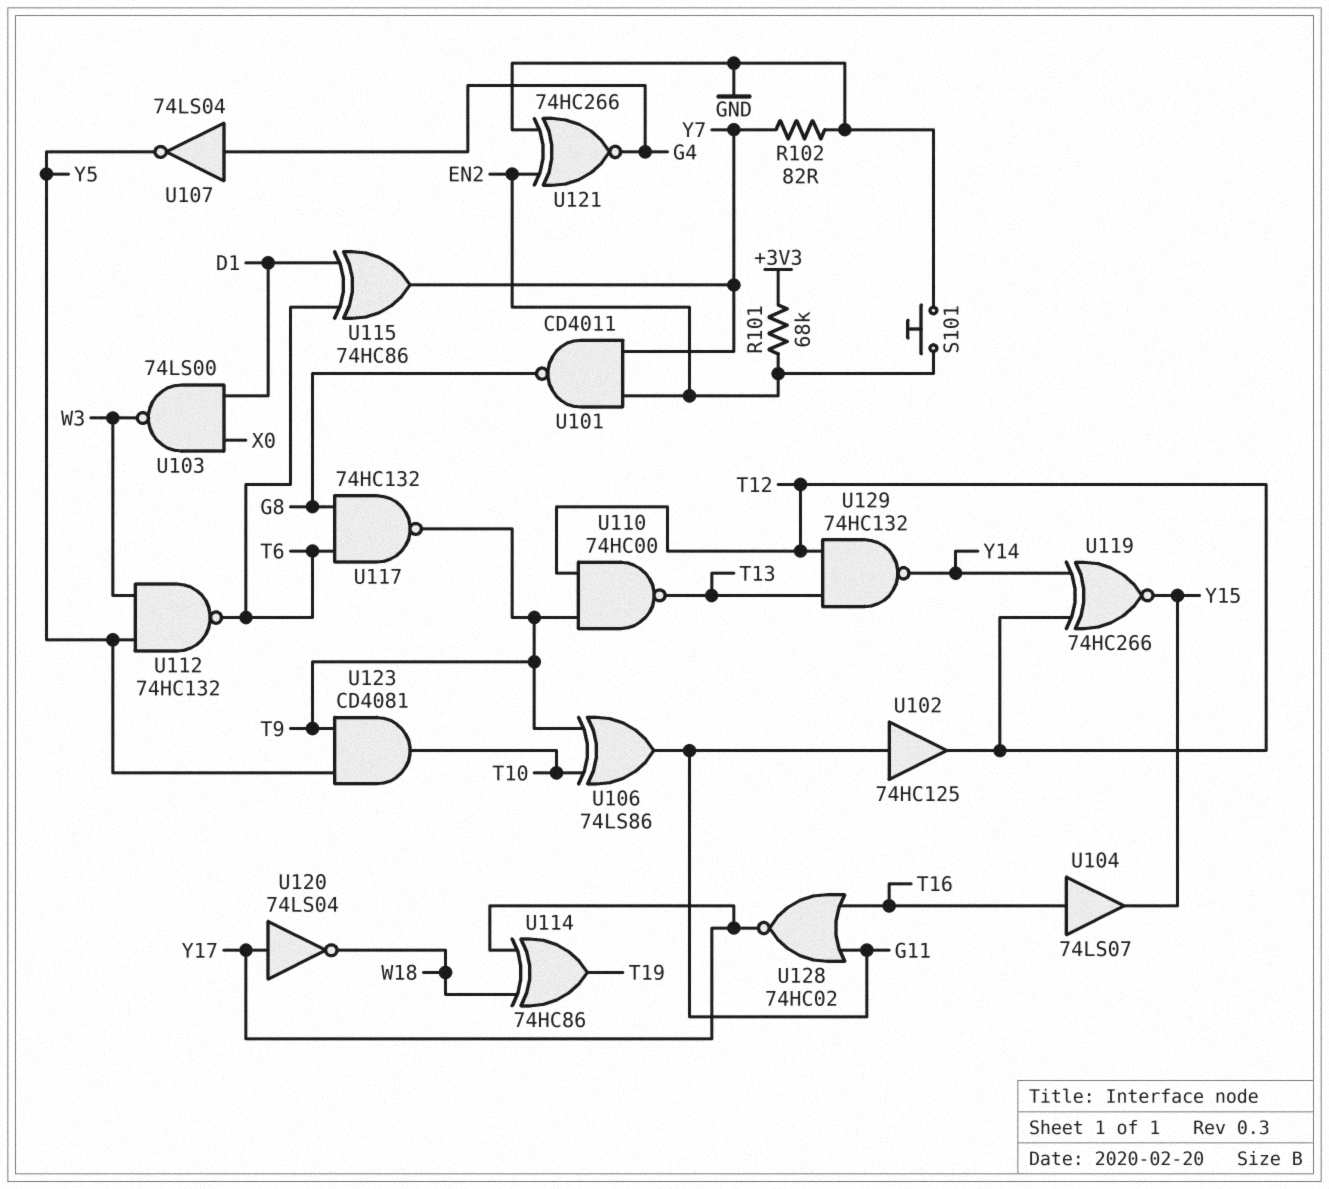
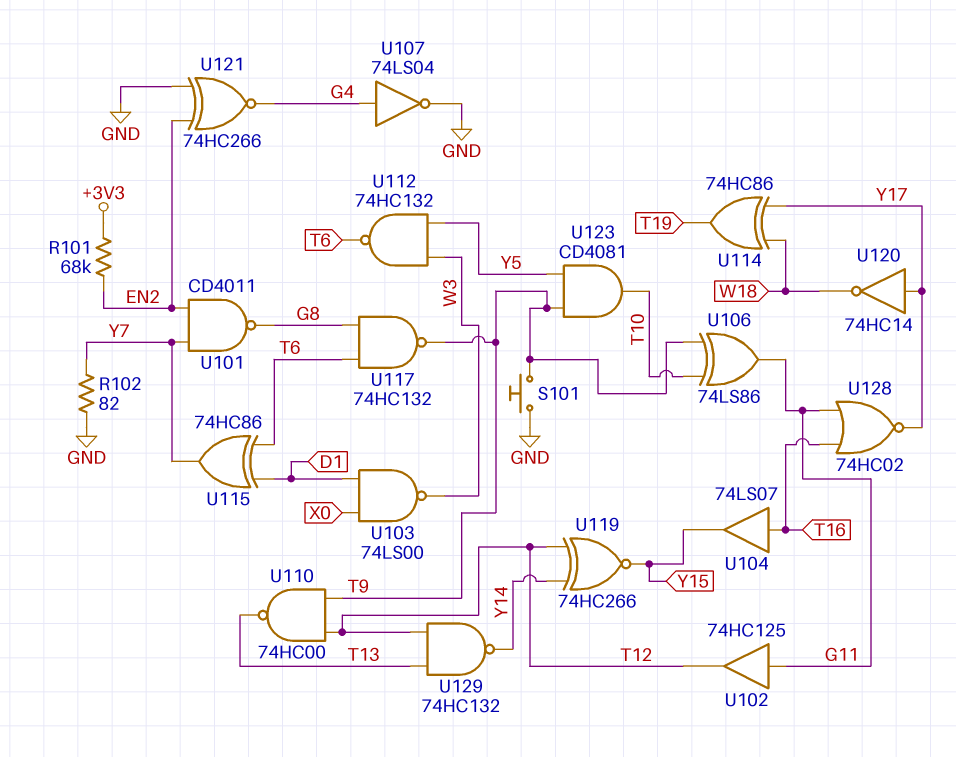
S101: button (EN2, GND) -> button (GND, T9)
U107: NOT 74LS04 (in G4, out Y5) -> NOT 74LS04 (in G4, out GND)
U120: NOT 74LS04 (in Y17, out W18) -> NOT 74HC14 (in Y17, out W18)

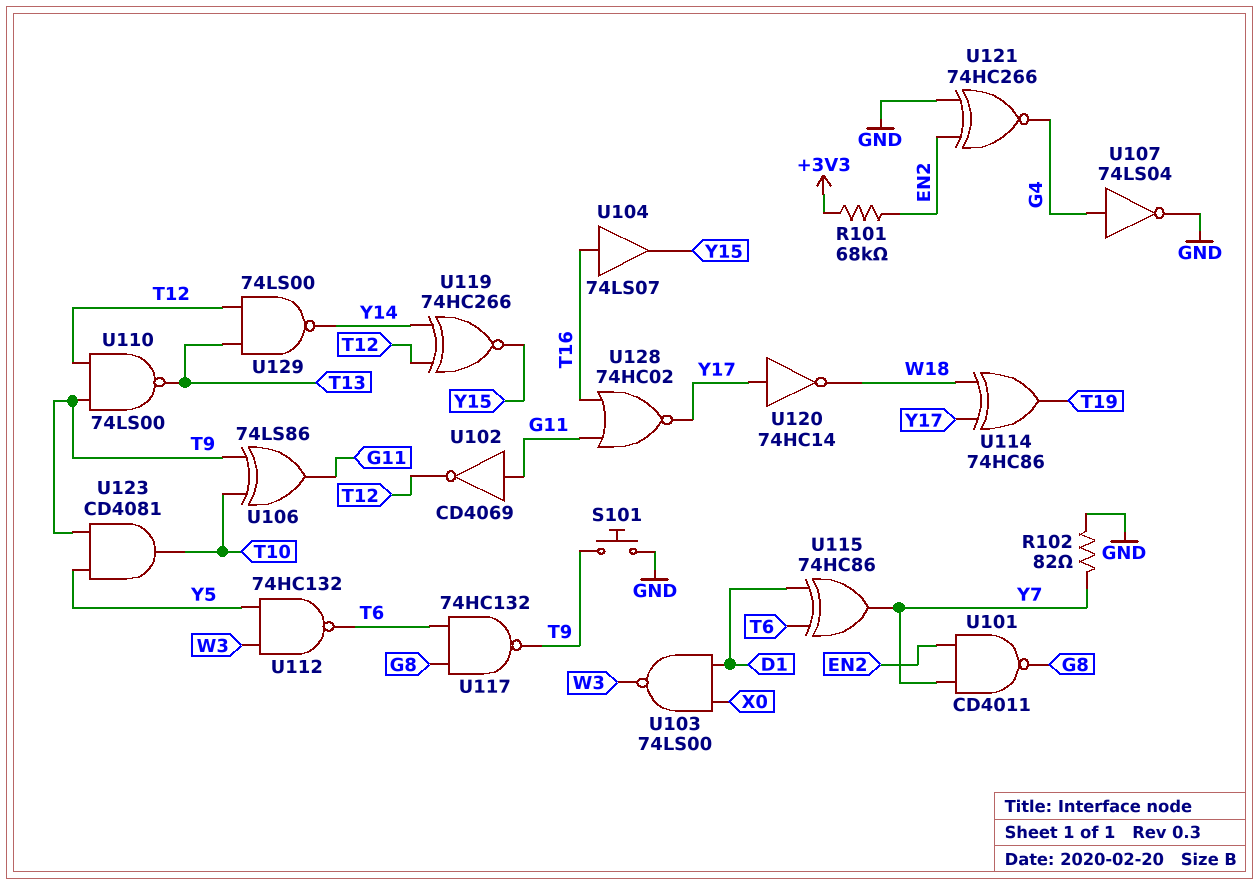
U102: buffer 74HC125 (in G11, out T12) -> NOT CD4069 (in G11, out T12)
U110: NAND 74HC00 (in T9, in T12, out T13) -> NAND 74LS00 (in T9, in T12, out T13)
U129: NAND 74HC132 (in T12, in T13, out Y14) -> NAND 74LS00 (in T12, in T13, out Y14)

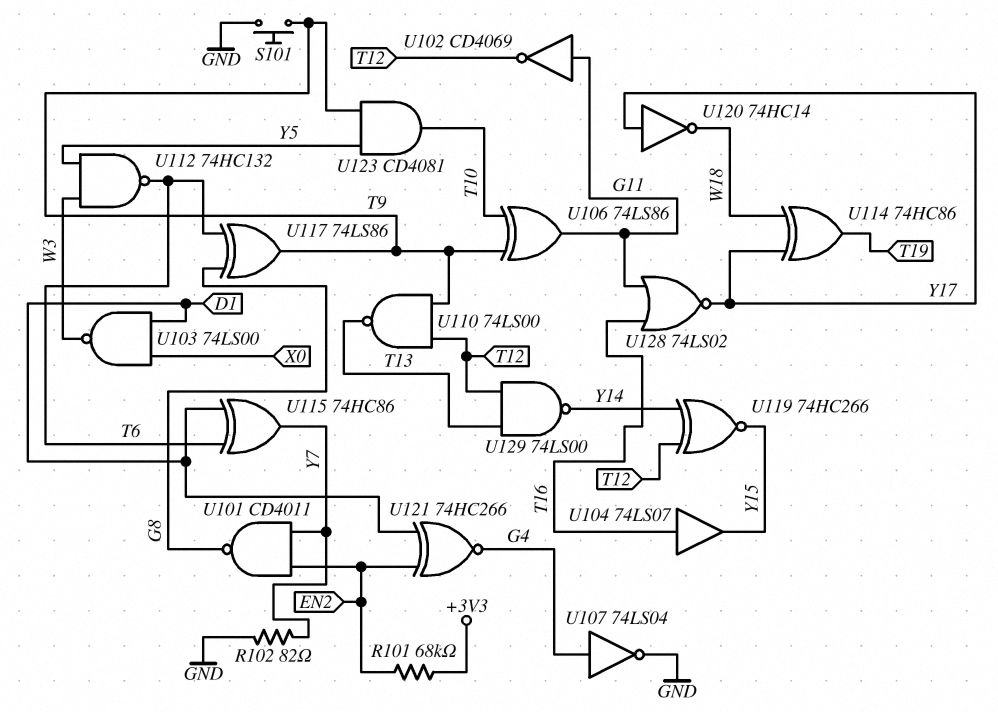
U117: NAND 74HC132 (in G8, in T6, out T9) -> XOR 74LS86 (in G8, in T6, out T9)
U121: XNOR 74HC266 (in EN2, in GND, out G4) -> XNOR 74HC266 (in D1, in EN2, out G4)
U128: NOR 74HC02 (in G11, in T16, out Y17) -> NOR 74LS02 (in G11, in T16, out Y17)

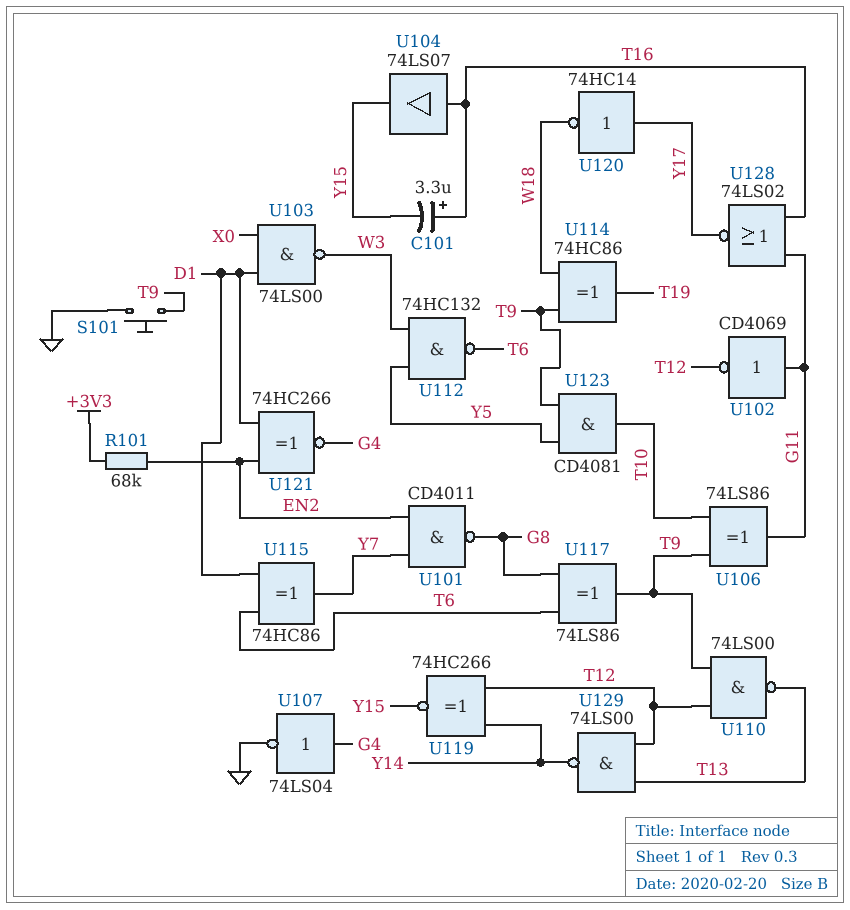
C101: none -> 3.3uF (plus T16, minus Y15)
R102: 82 (GND, Y7) -> none
U114: XOR 74HC86 (in W18, in Y17, out T19) -> XOR 74HC86 (in T9, in W18, out T19)

